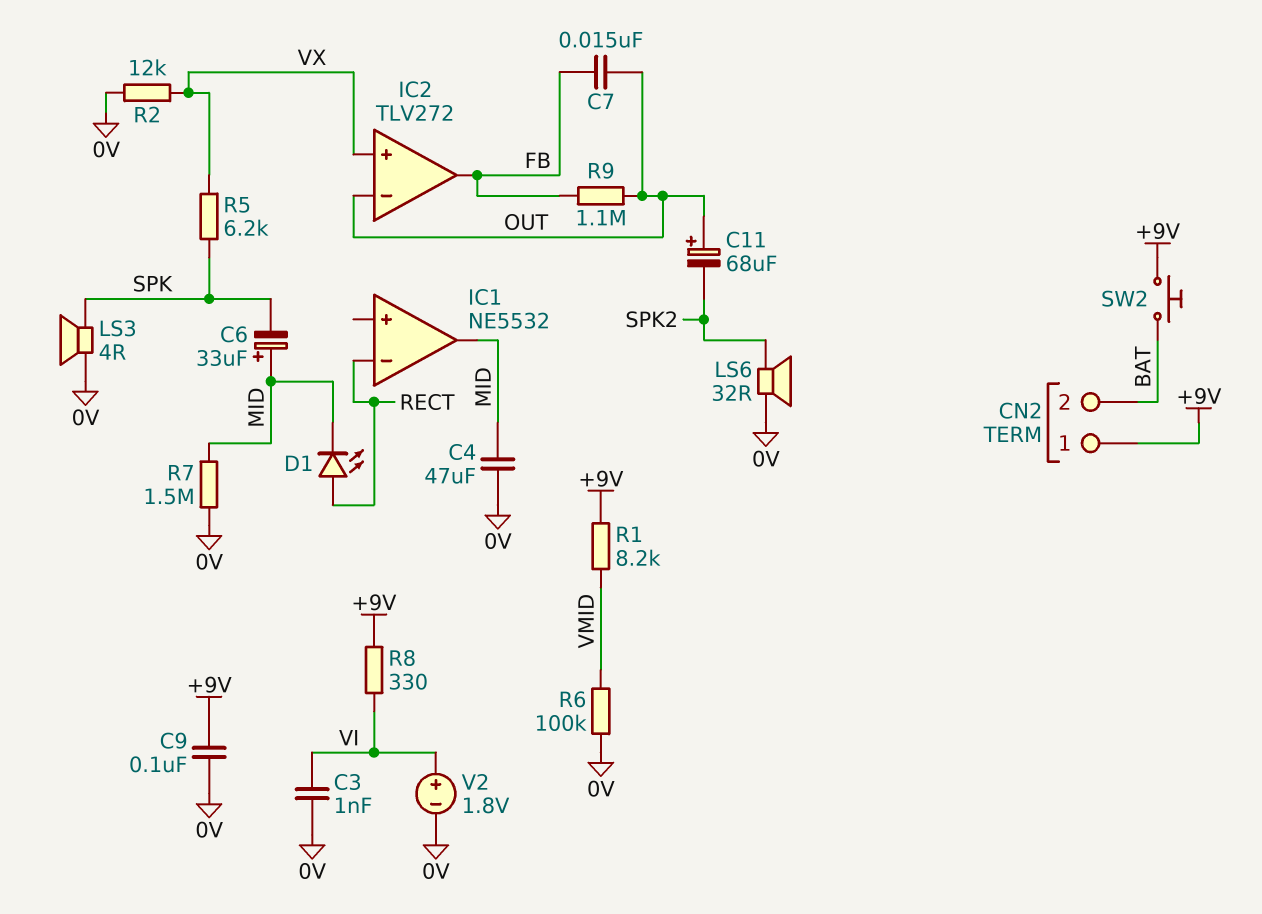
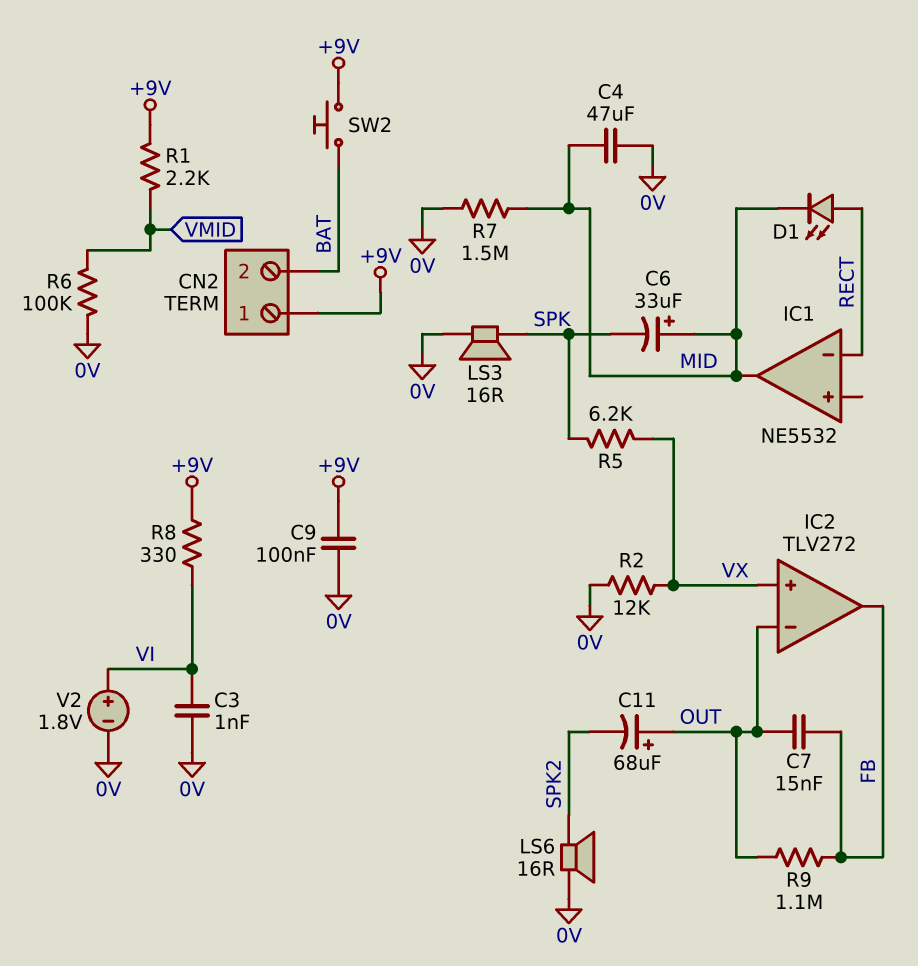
LS3: speaker 4R (0V, SPK) -> speaker 16R (0V, SPK)
LS6: speaker 32R (0V, SPK2) -> speaker 16R (0V, SPK2)
R1: 8.2k (+9V, VMID) -> 2.2k (+9V, VMID)

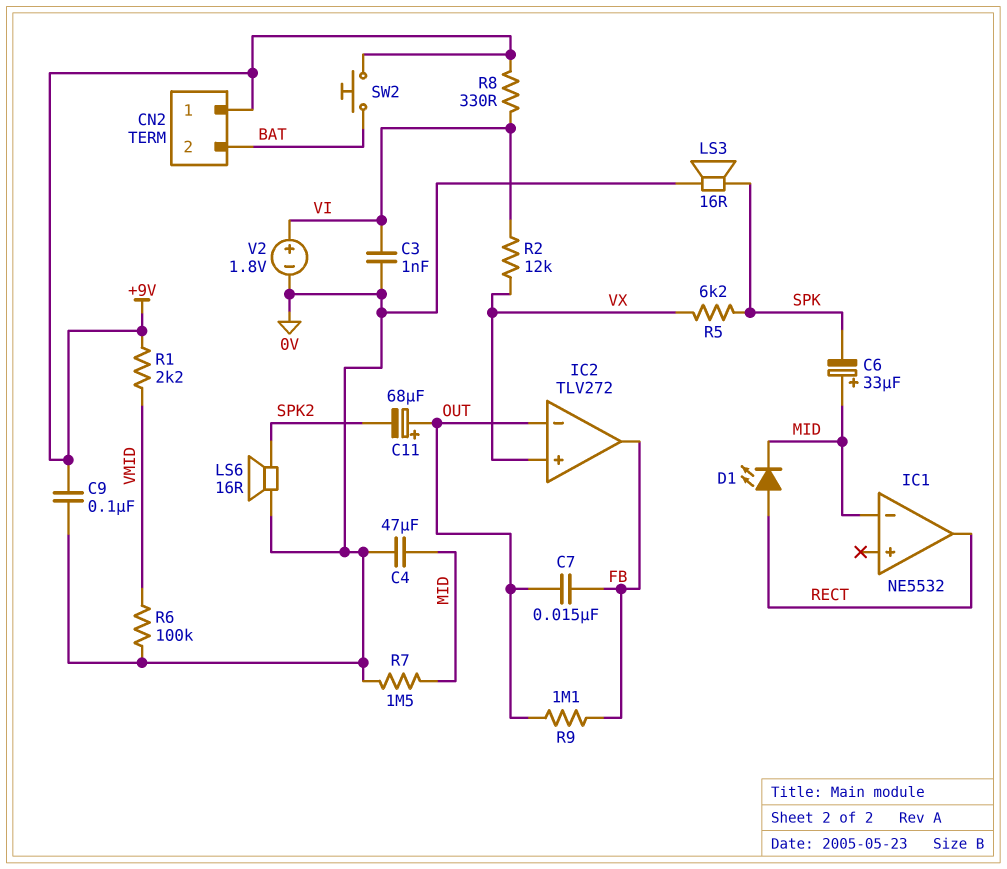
IC1 pin in-: RECT -> MID
IC1 pin out: MID -> RECT
R2: 12k (0V, VX) -> 12k (VI, VX)

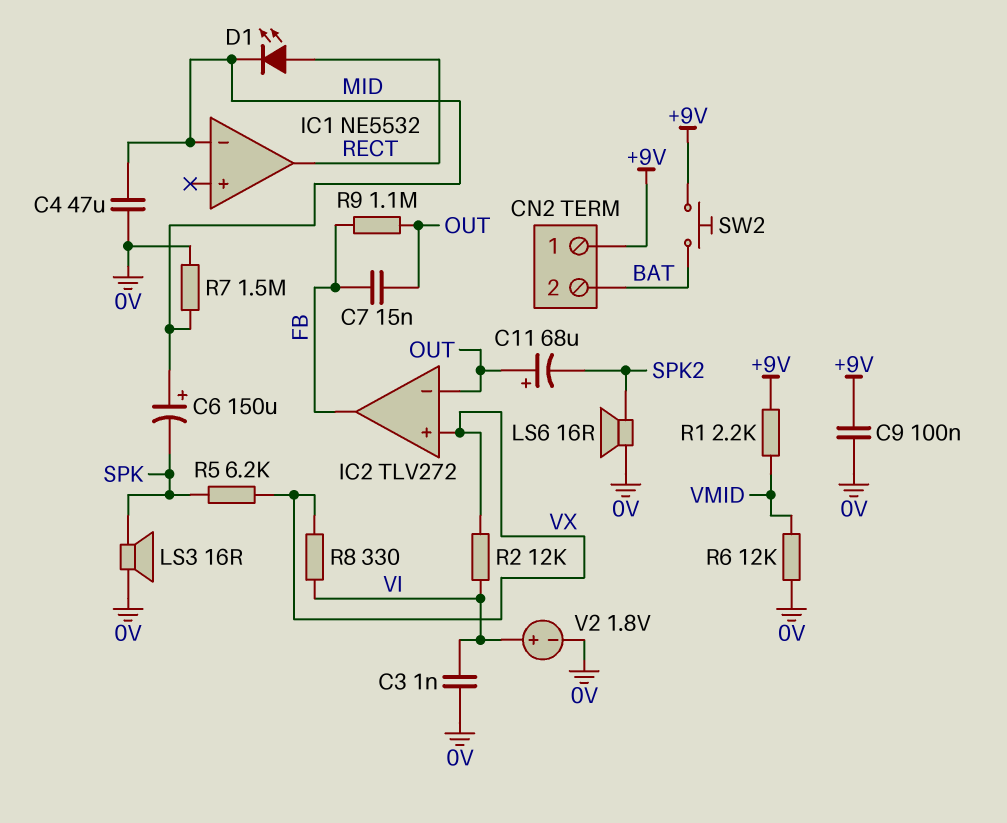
C6: 33uF (plus MID, minus SPK) -> 150uF (plus MID, minus SPK)
R6: 100k (0V, VMID) -> 12k (0V, VMID)
R8: 330 (+9V, VI) -> 330 (VI, VX)

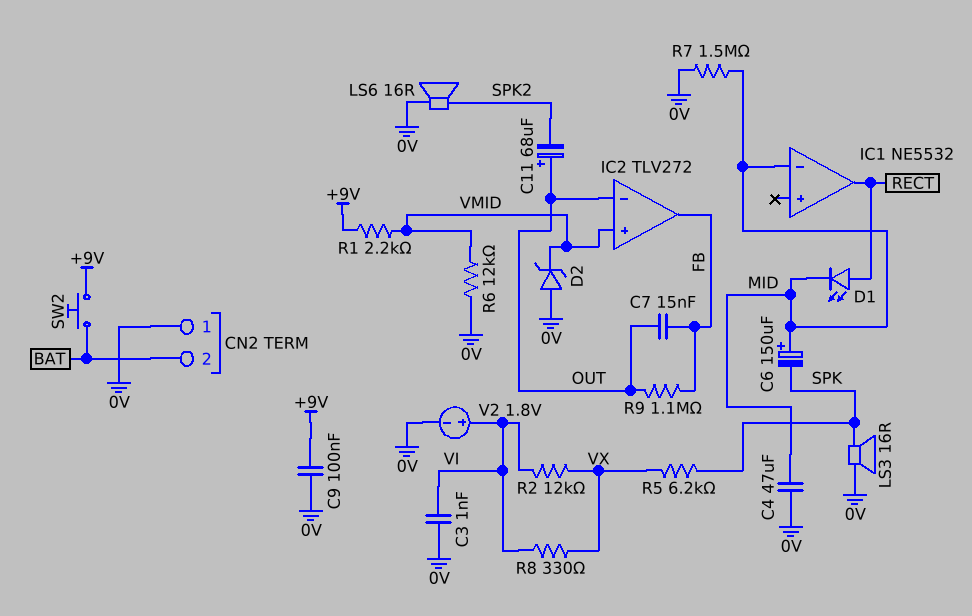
CN2 pin 1: +9V -> 0V
D2: none -> zener (A 0V, K VMID)
IC2 pin in+: VX -> VMID

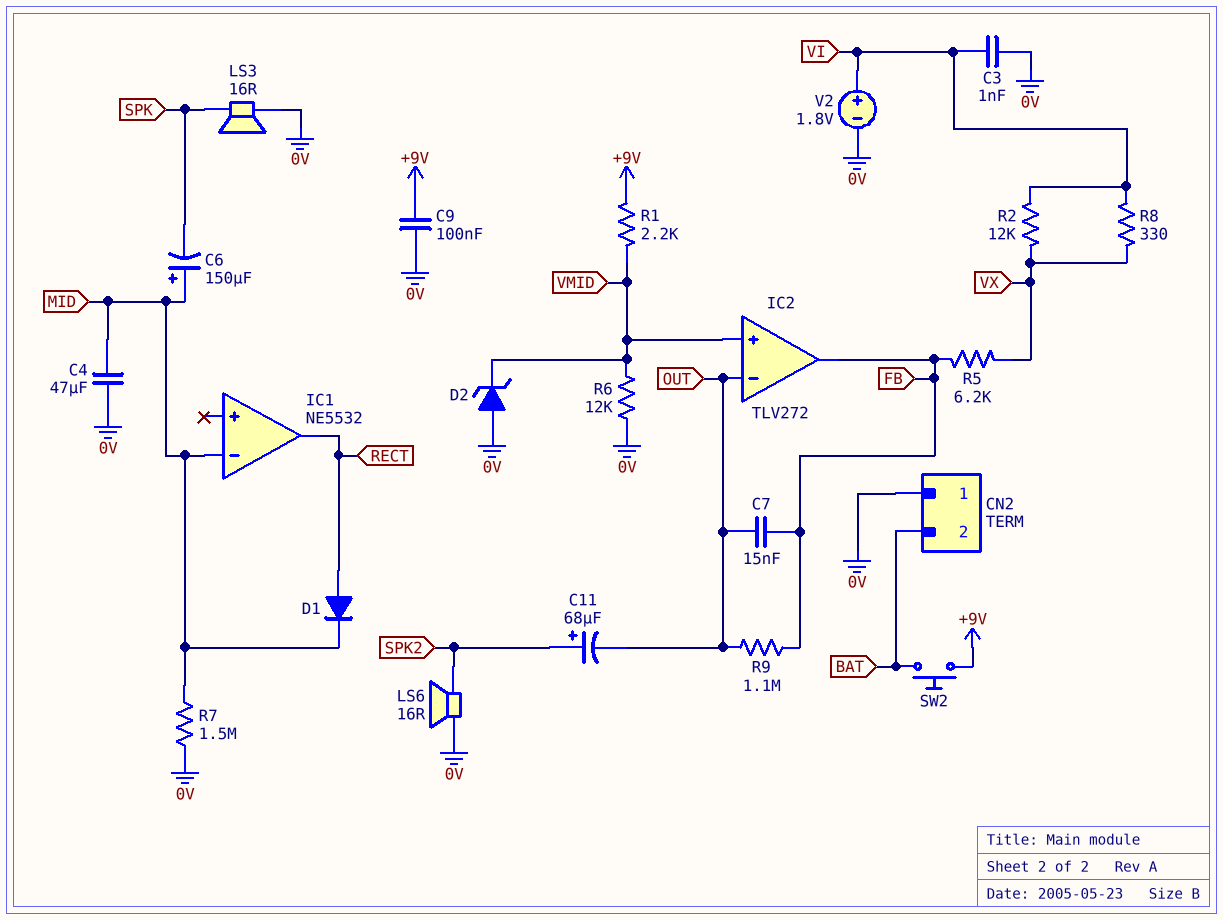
C11: 68uF (plus OUT, minus SPK2) -> 68uF (plus SPK2, minus OUT)
D1: LED (A RECT, K MID) -> diode (A RECT, K MID)
R5: 6.2k (SPK, VX) -> 6.2k (FB, VX)

